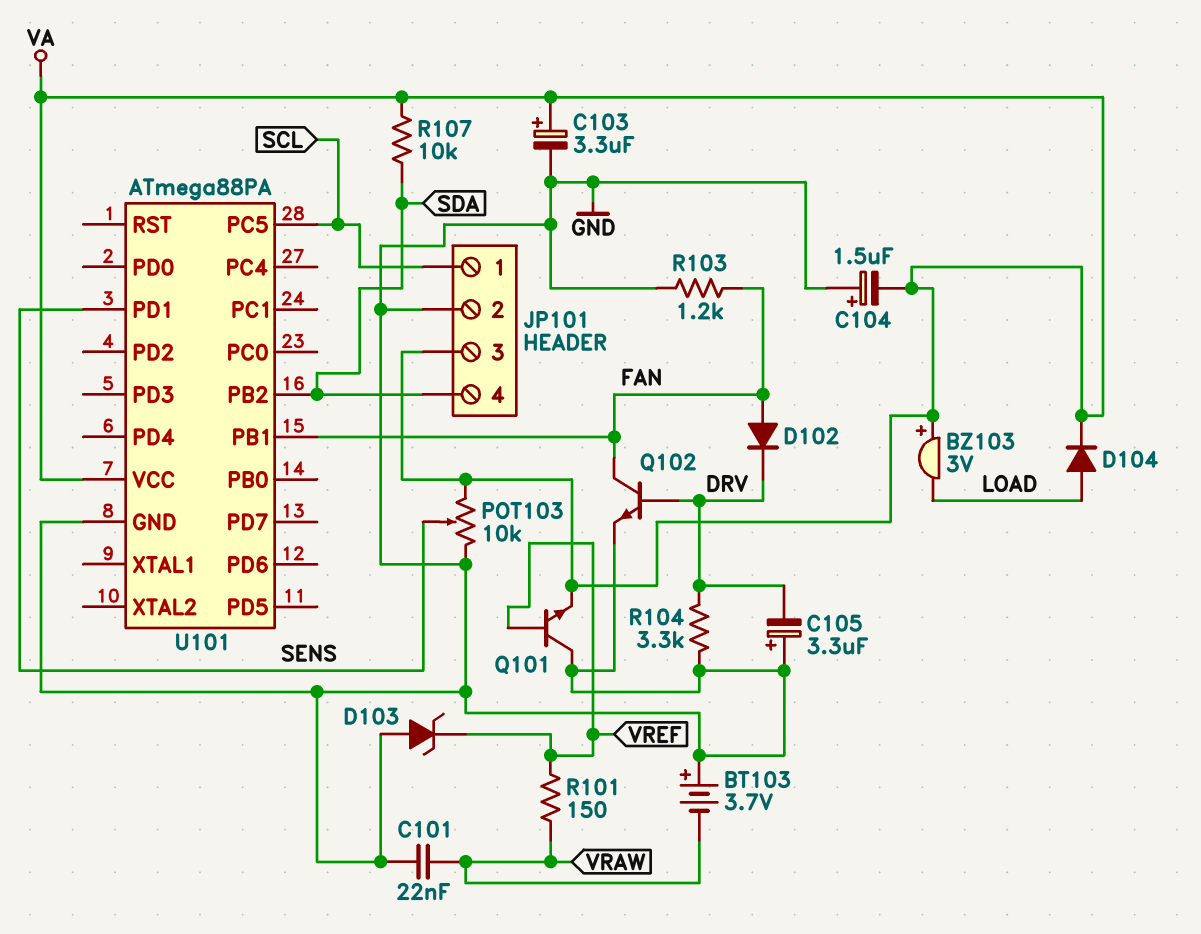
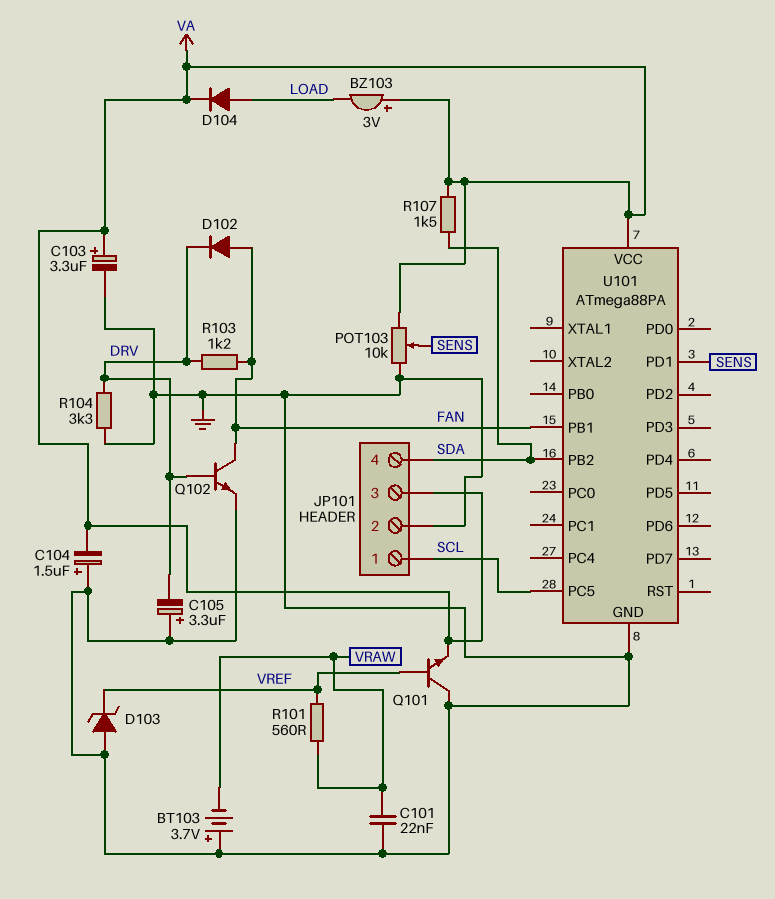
R101: 150 (VRAW, VREF) -> 560 (VRAW, VREF)
R103: 1.2k (FAN, GND) -> 1.2k (DRV, FAN)
R107: 10k (SDA, VA) -> 1.5k (SDA, VA)

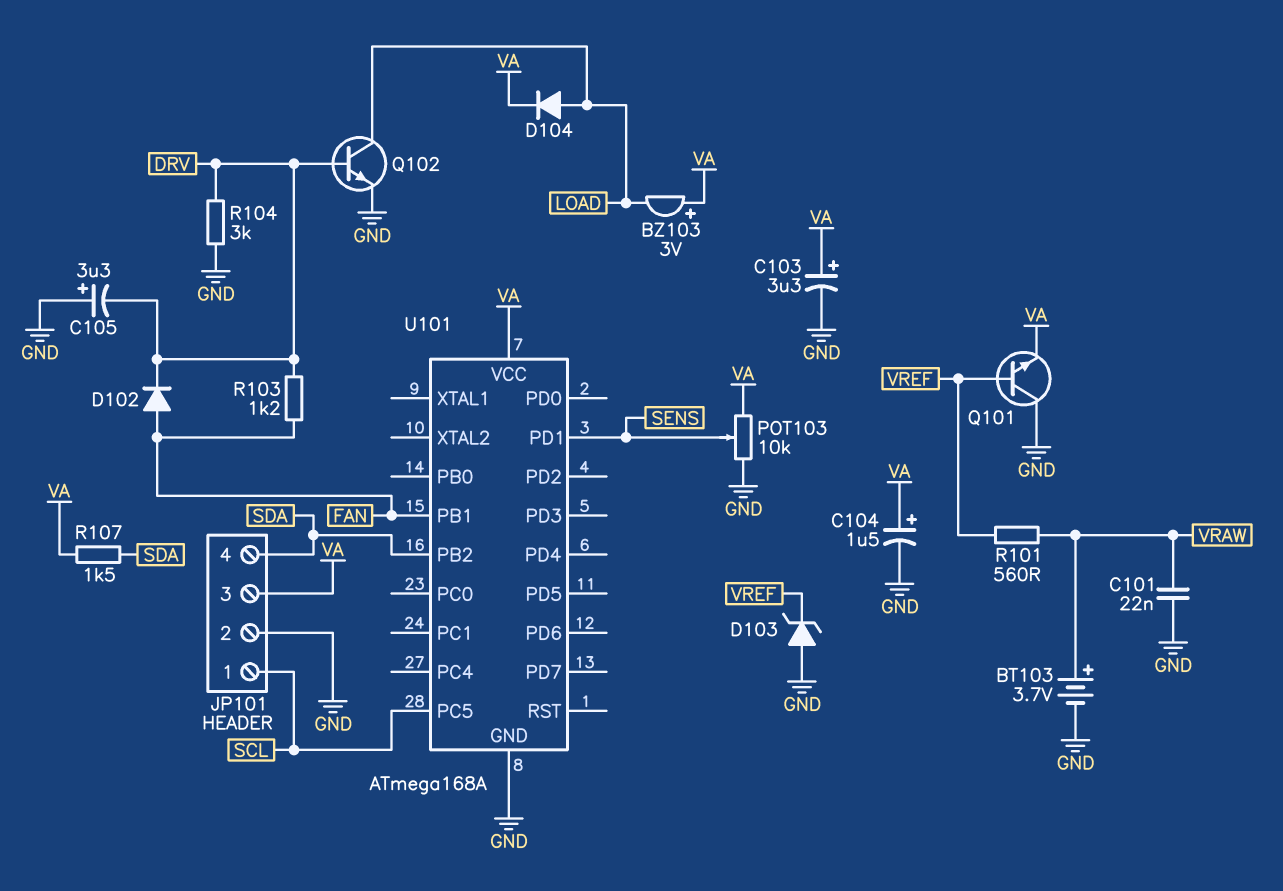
BT103: 3.7V (plus GND, minus VRAW) -> 3.7V (plus VRAW, minus GND)
C104: 1.5uF (plus GND, minus VA) -> 1.5uF (plus VA, minus GND)
Q102: NPN (B DRV, C FAN, E GND) -> NPN (B DRV, C LOAD, E GND)
R104: 3.3k (DRV, GND) -> 3k (DRV, GND)
U101: ATmega88PA -> ATmega168A

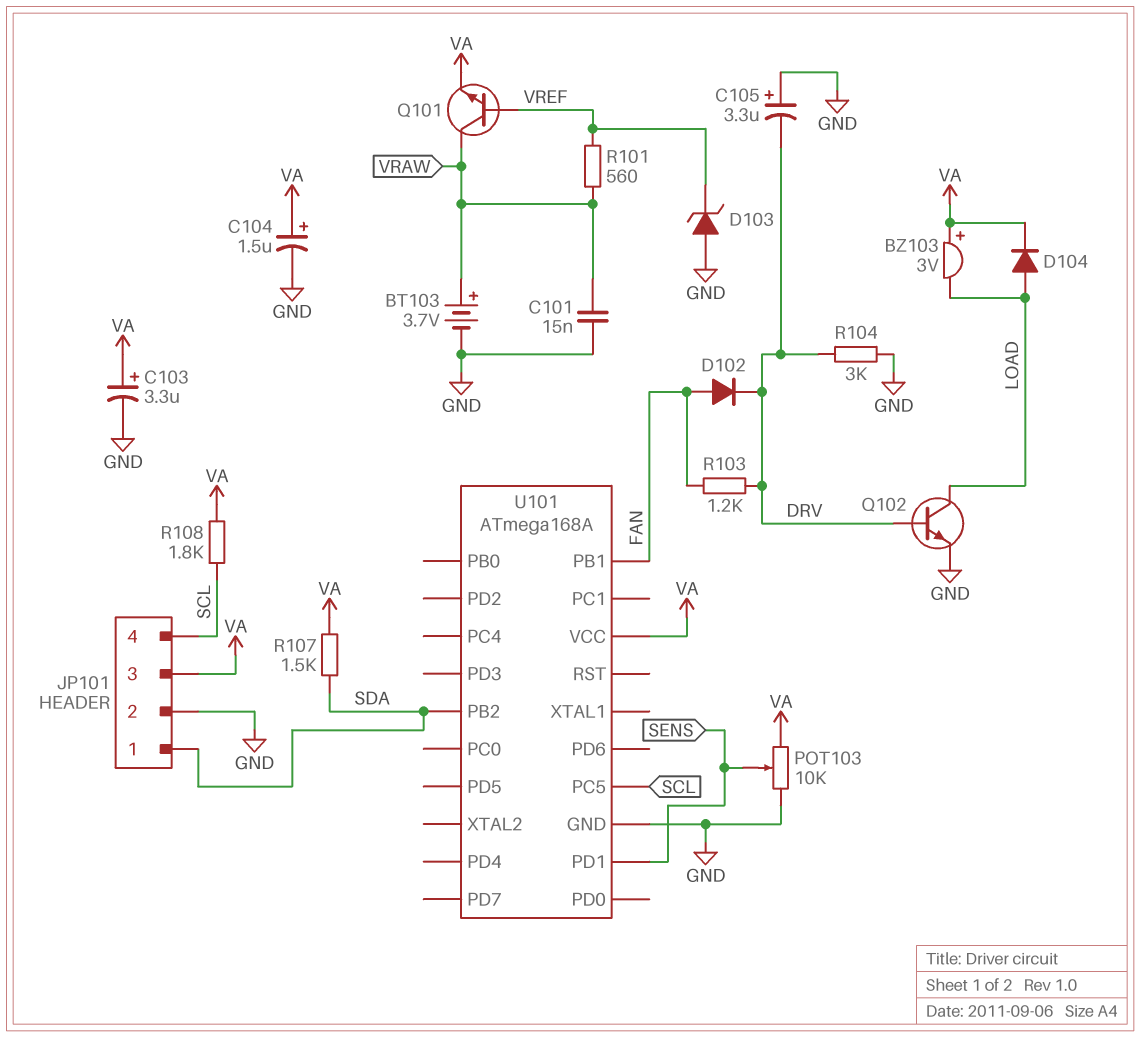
C101: 22nF (GND, VRAW) -> 15nF (GND, VRAW)
JP101 pin 1: SCL -> SDA
JP101 pin 4: SDA -> SCL
Q101: NPN (B VREF, C GND, E VA) -> NPN (B VREF, C VRAW, E VA)
R108: none -> 1.8k (SCL, VA)

